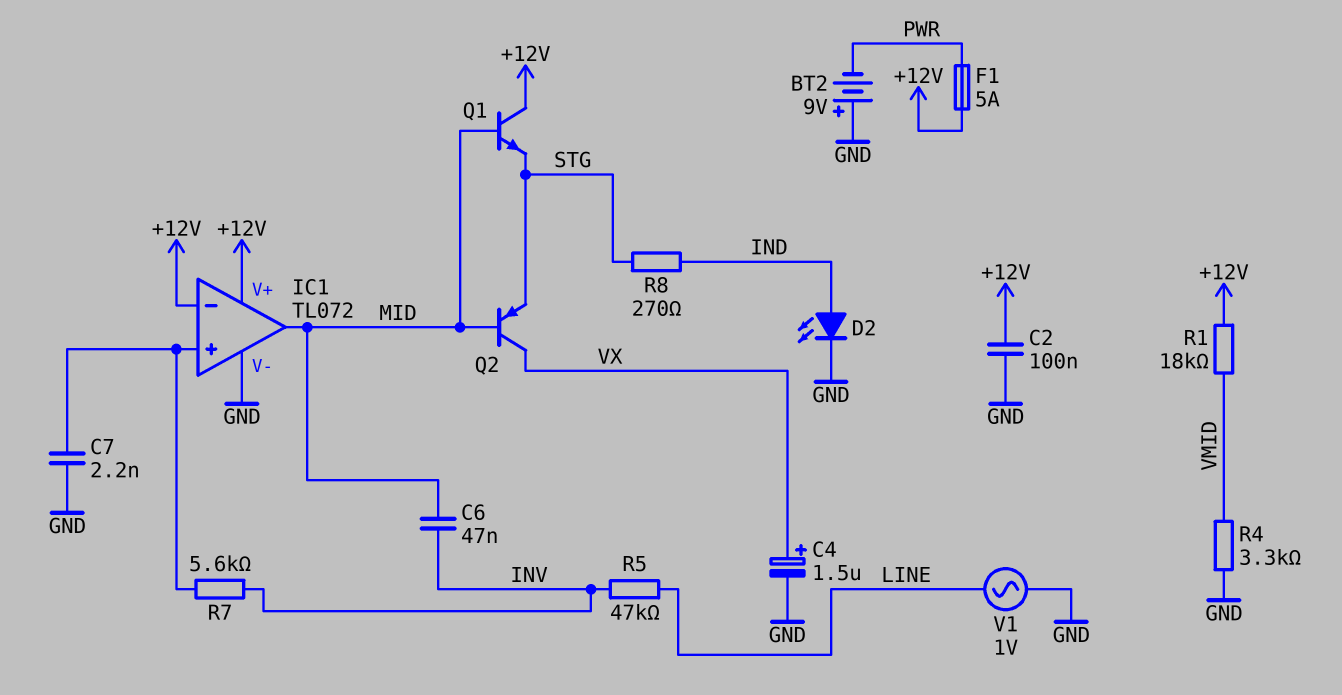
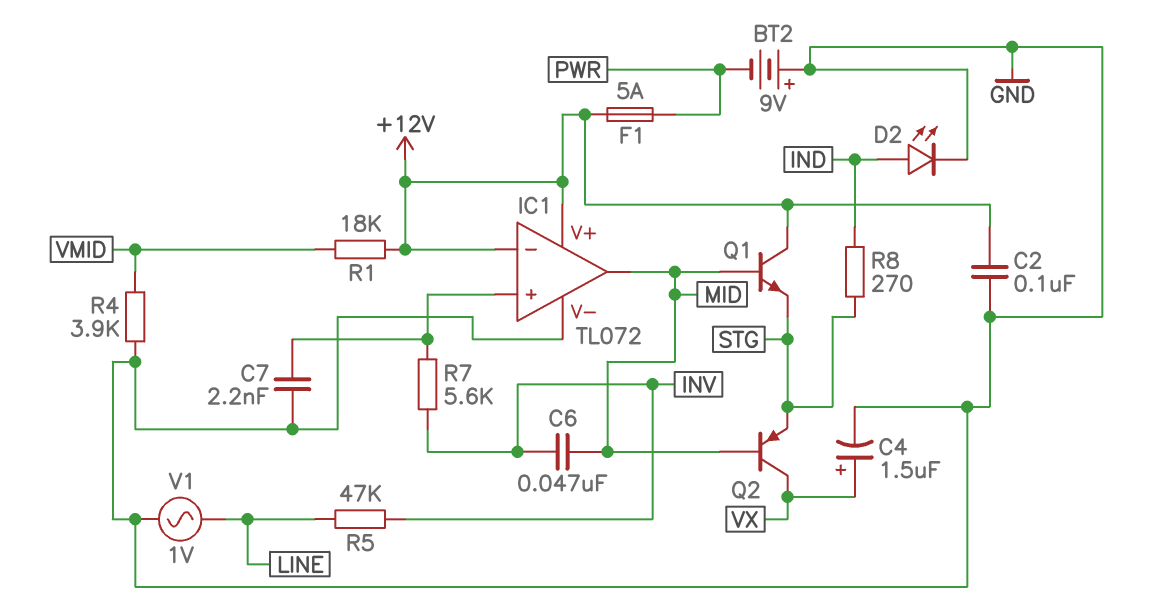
R4: 3.3k (GND, VMID) -> 3.9k (GND, VMID)

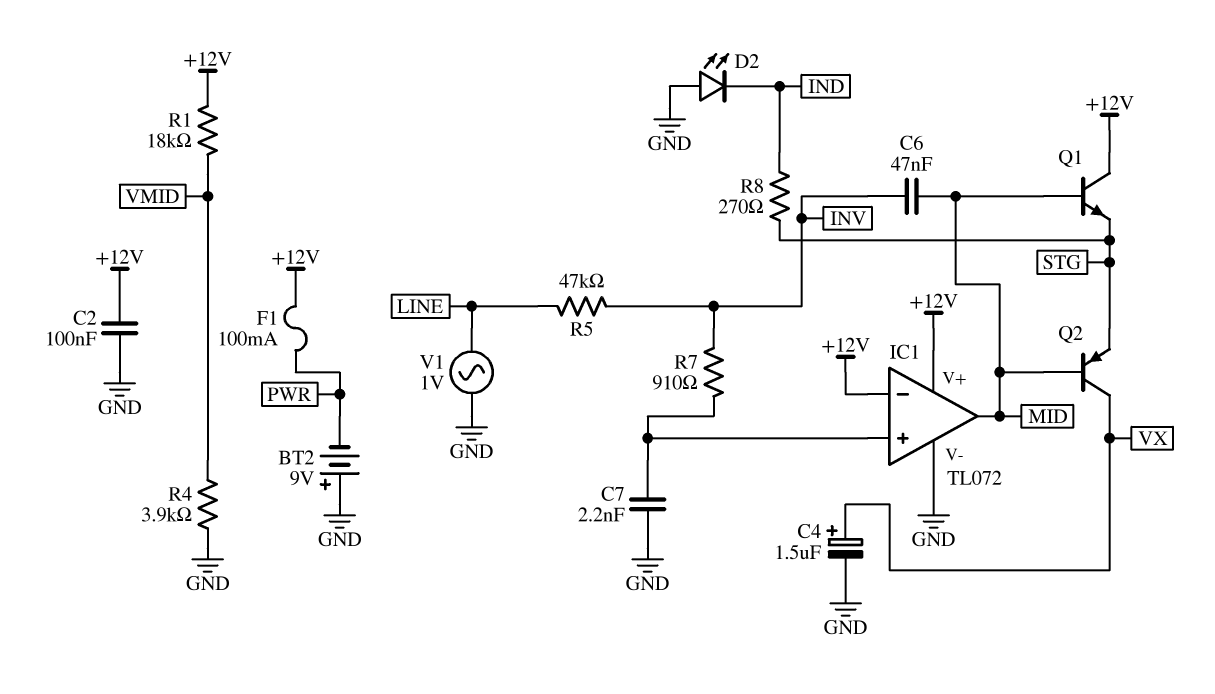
D2: LED (A IND, K GND) -> LED (A GND, K IND)
F1: 5A (+12V, PWR) -> 100mA (+12V, PWR)
R7: 5.6k (IC1/in+, INV) -> 910 (IC1/in+, INV)

